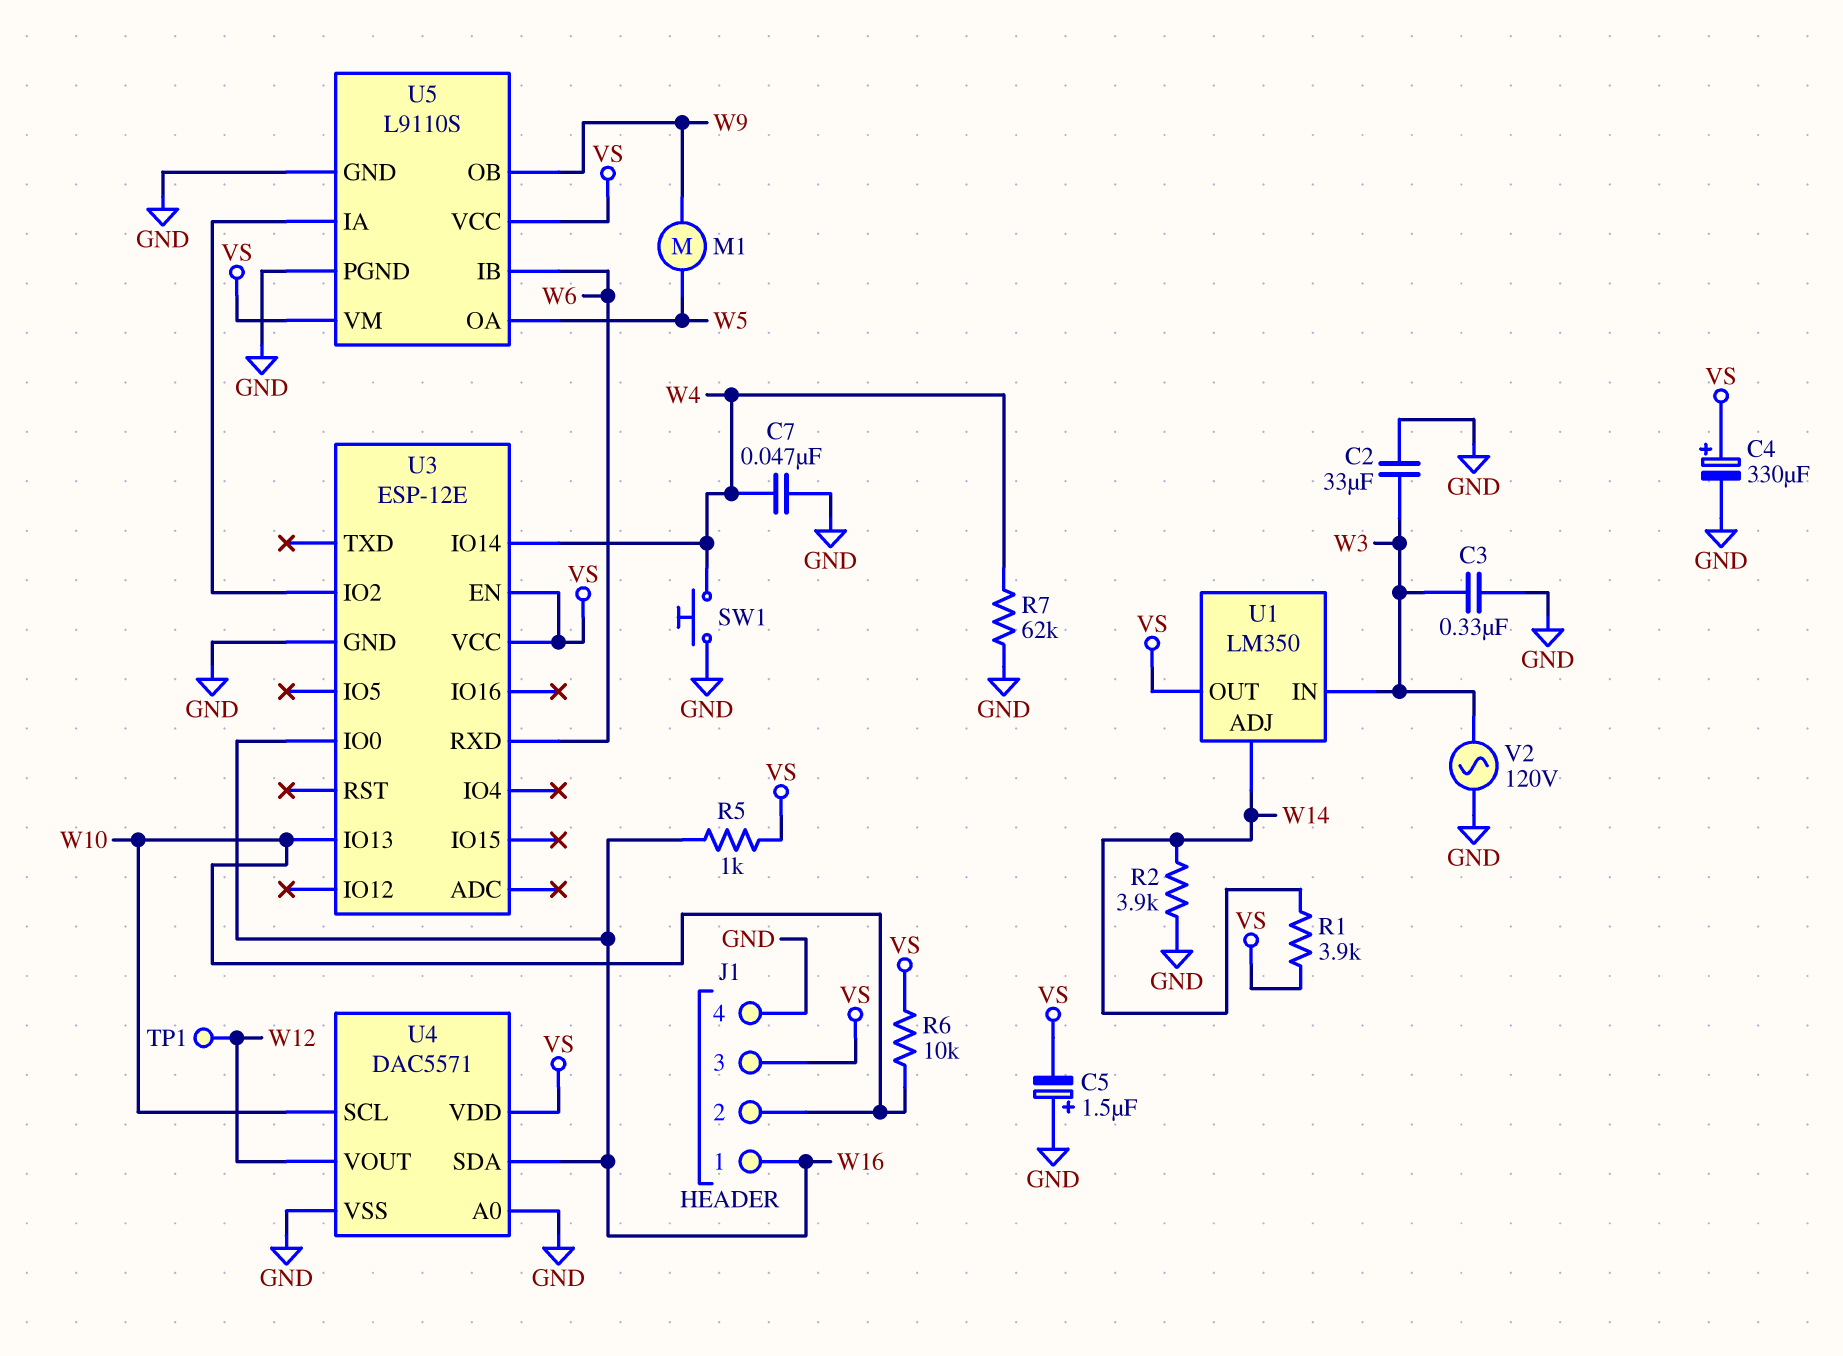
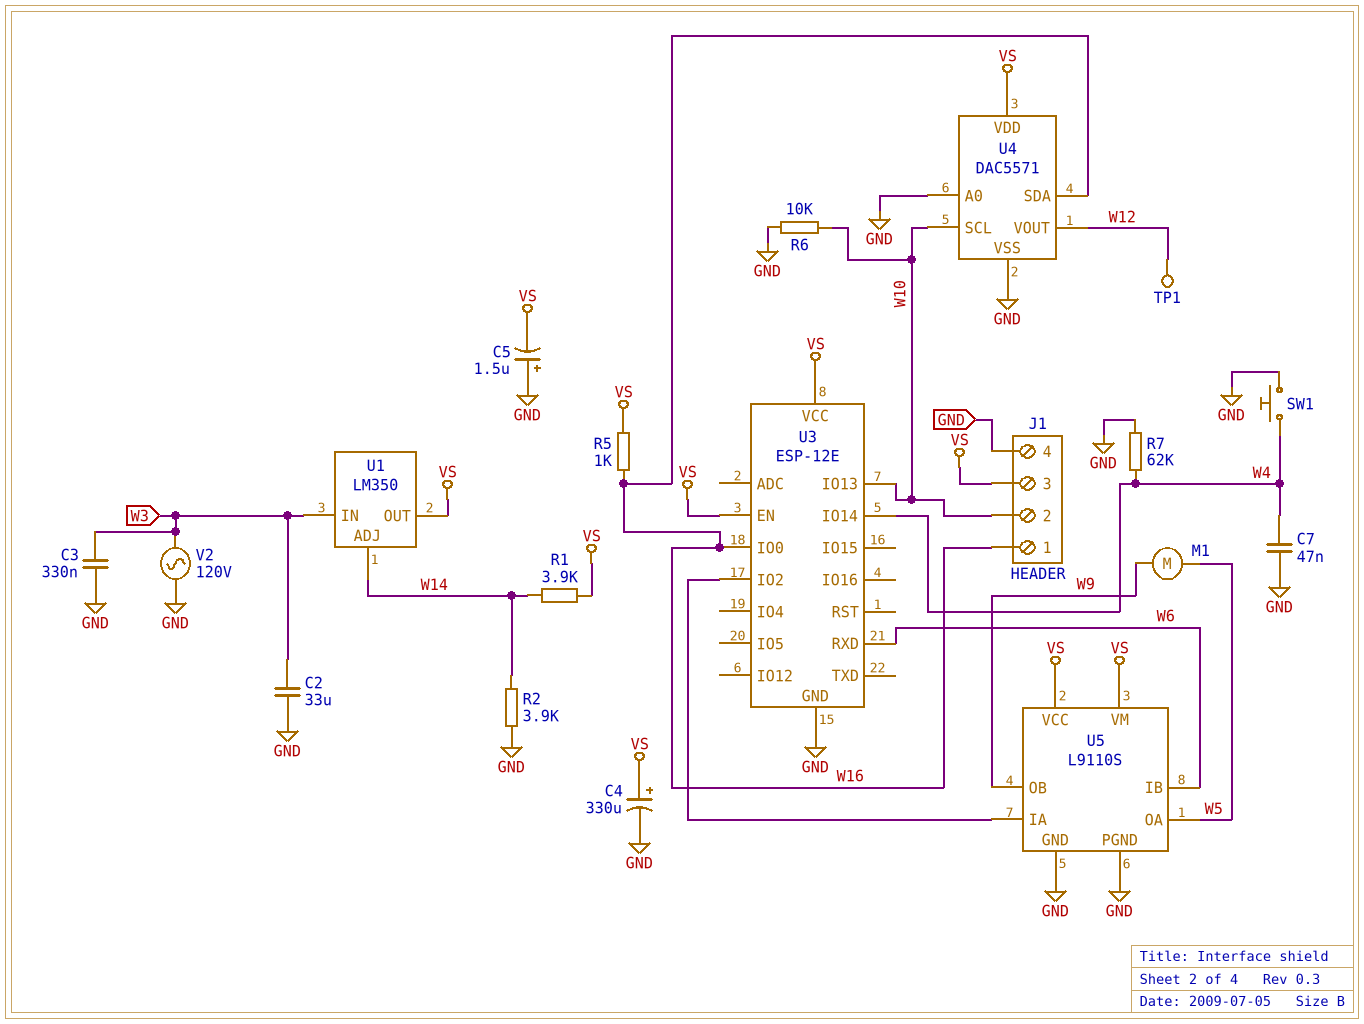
R6: 10k (VS, W10) -> 10k (GND, W10)

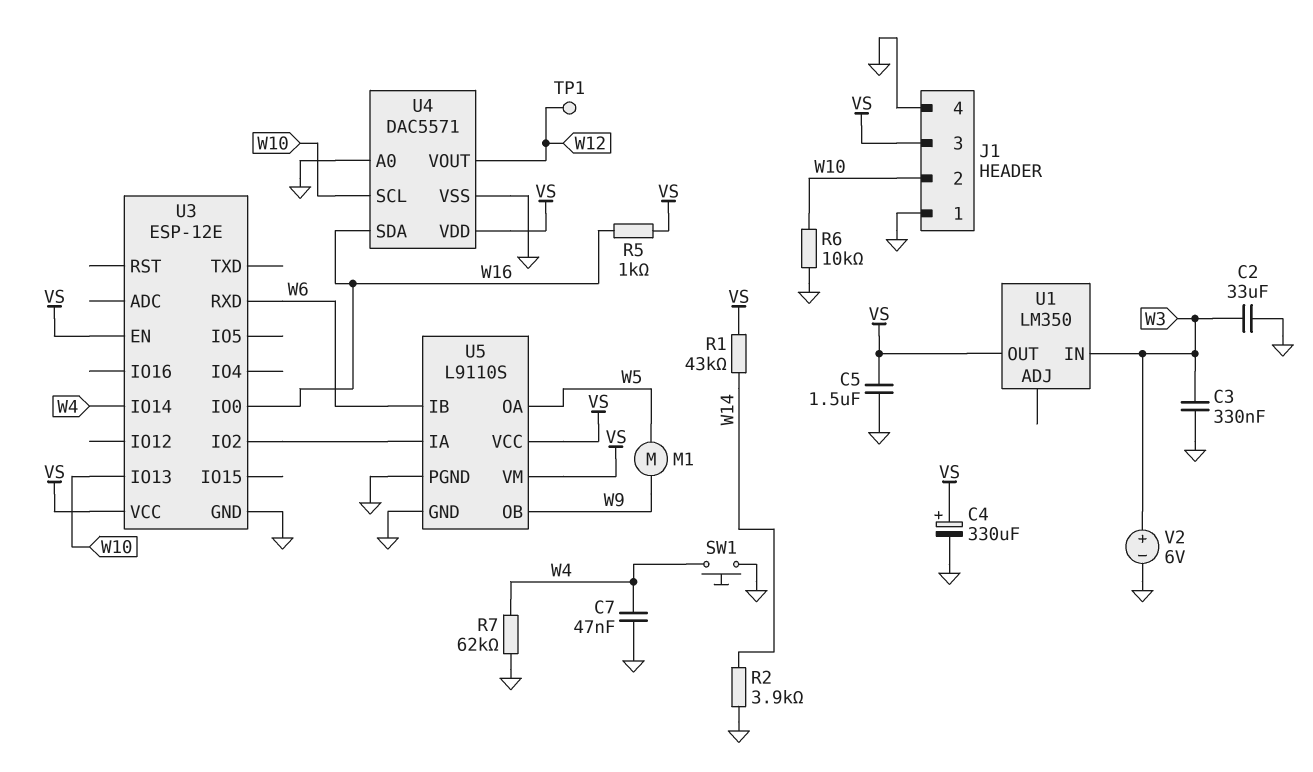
C5: 1.5uF (plus GND, minus VS) -> 1.5uF (GND, VS)
J1 pin 1: W16 -> GND
R1: 3.9k (VS, W14) -> 43k (VS, W14)
U1 pin ADJ: W14 -> none
V2: AC 120V (GND, W3) -> 6V (plus W3, minus GND)

